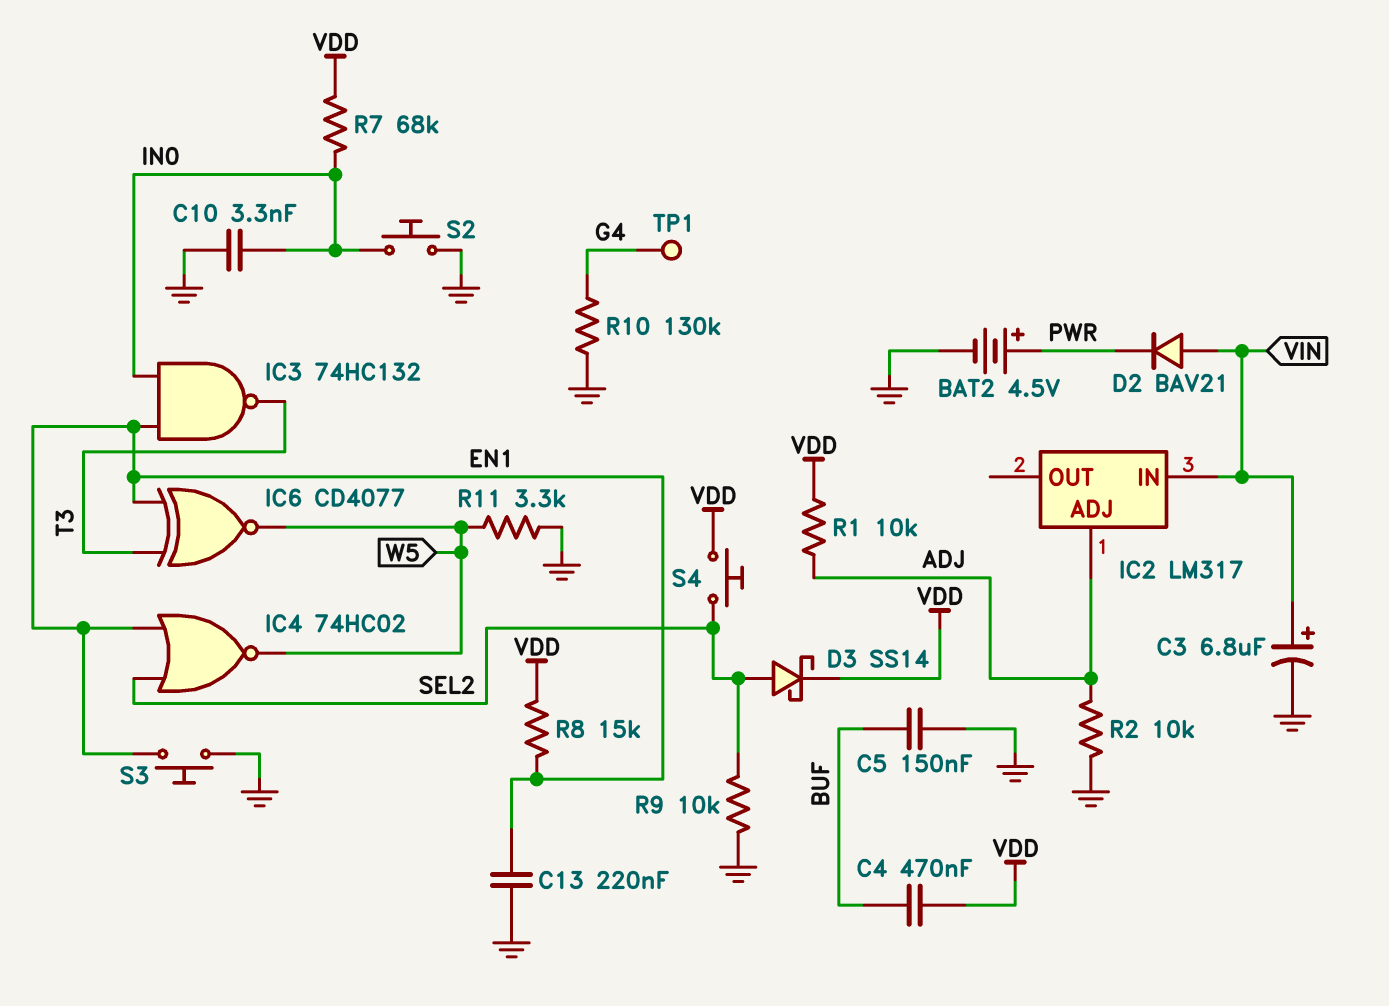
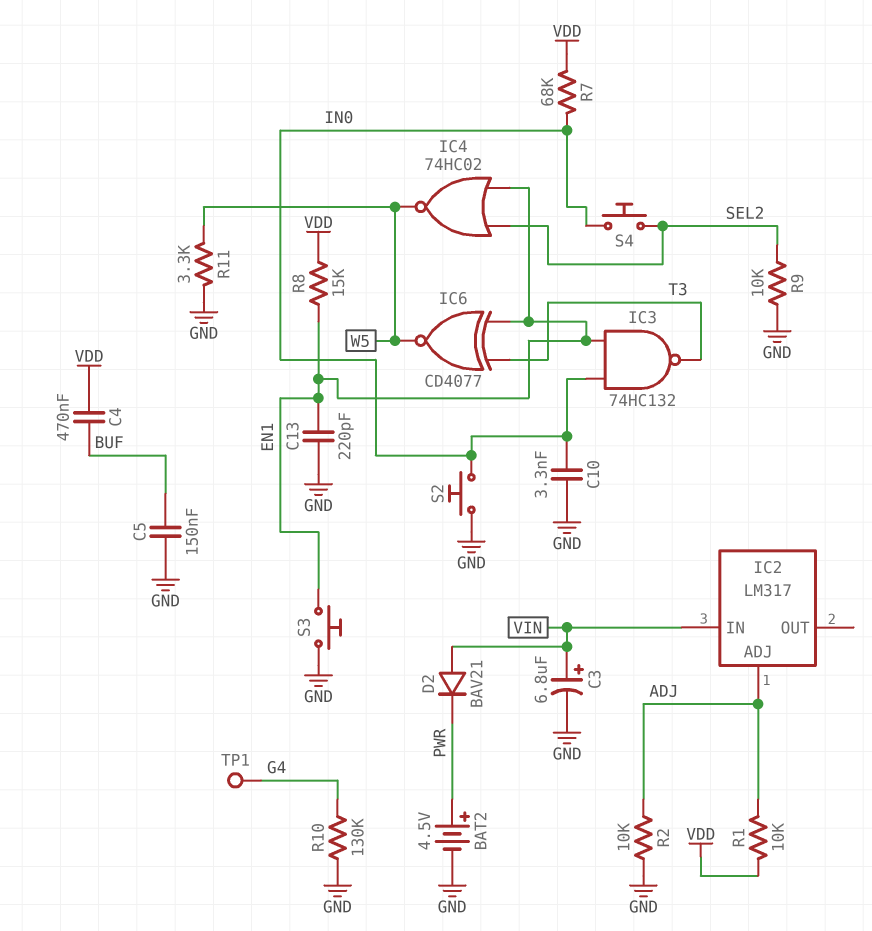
C13: 220nF (EN1, GND) -> 220pF (EN1, GND)
D3: schottky SS14 (A SEL2, K VDD) -> none
S4: button (SEL2, VDD) -> button (IN0, SEL2)

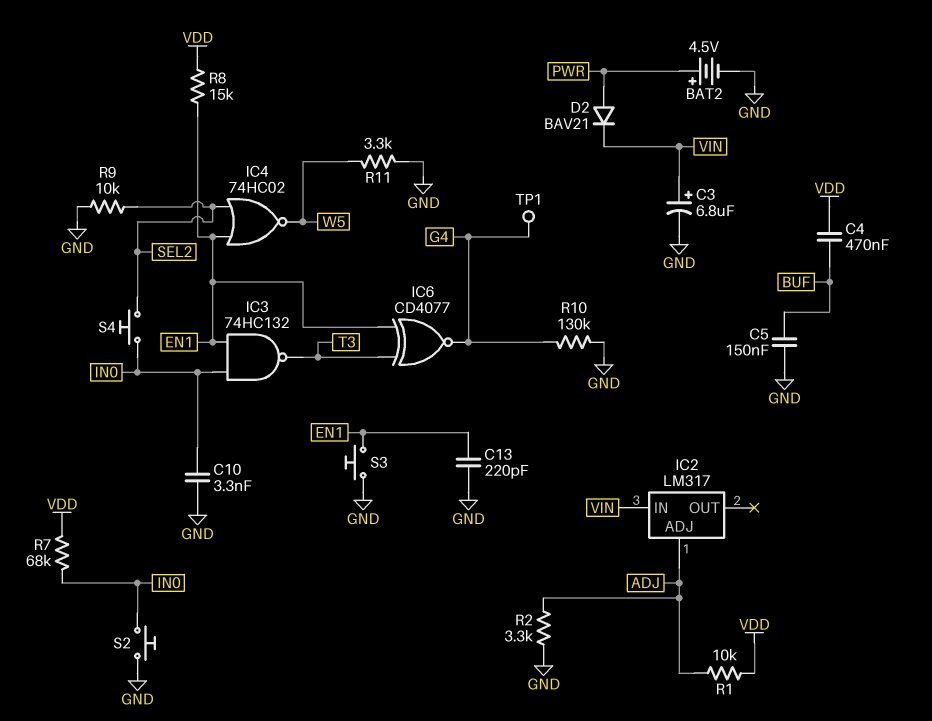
D2: diode BAV21 (A VIN, K PWR) -> diode BAV21 (A PWR, K VIN)
IC6: XNOR CD4077 (in EN1, in T3, out W5) -> XNOR CD4077 (in EN1, in T3, out G4)
R2: 10k (ADJ, GND) -> 3.3k (ADJ, GND)

